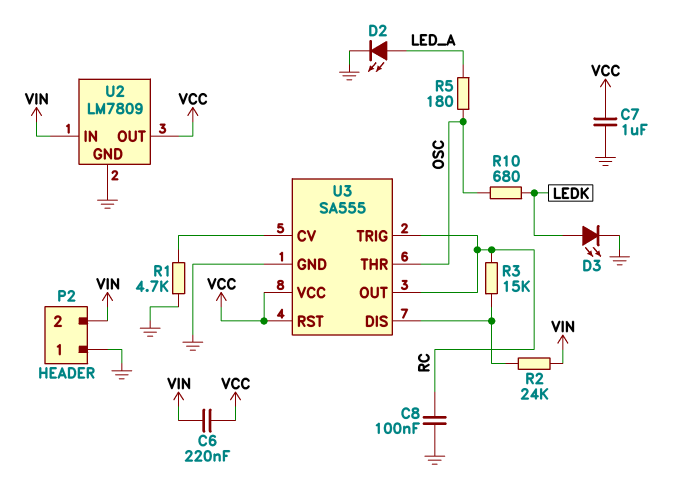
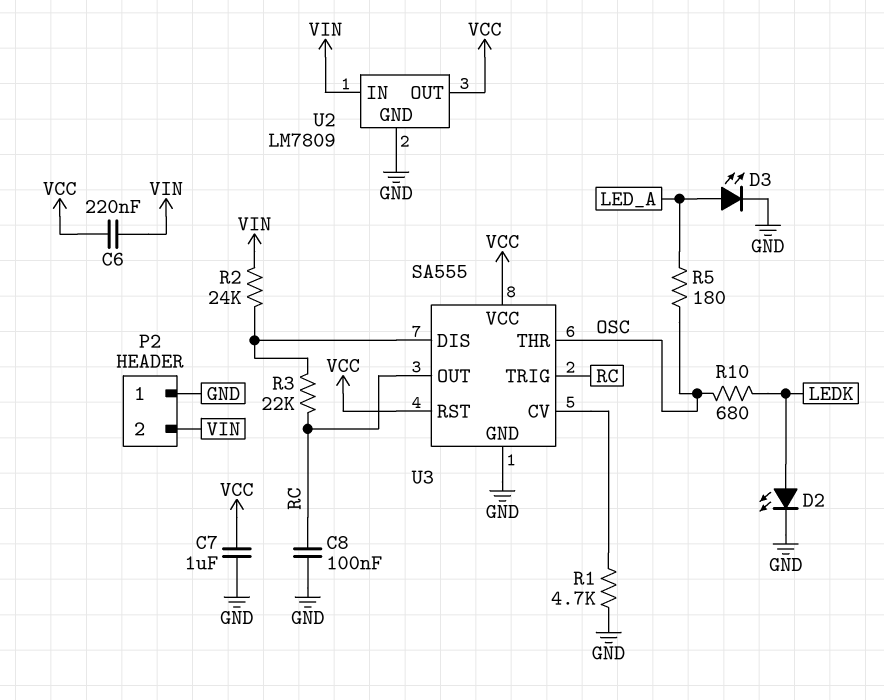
D2: LED (A LED_A, K GND) -> LED (A LEDK, K GND)
D3: LED (A LEDK, K GND) -> LED (A LED_A, K GND)
R3: 15k (RC, U3/DIS) -> 22k (RC, U3/DIS)

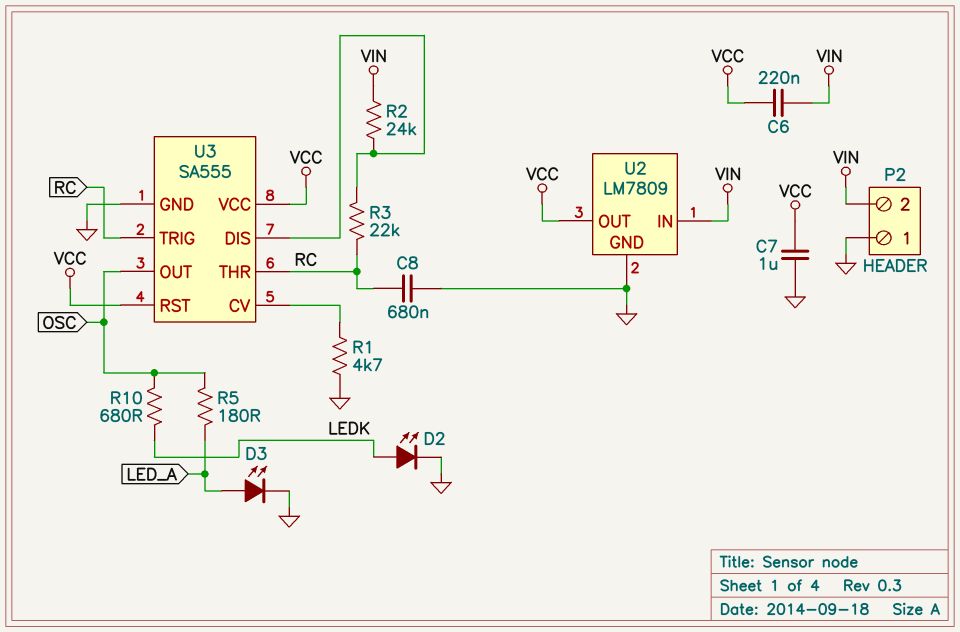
C8: 100nF (GND, RC) -> 680nF (GND, RC)
U3 pin OUT: RC -> OSC
U3 pin THR: OSC -> RC

